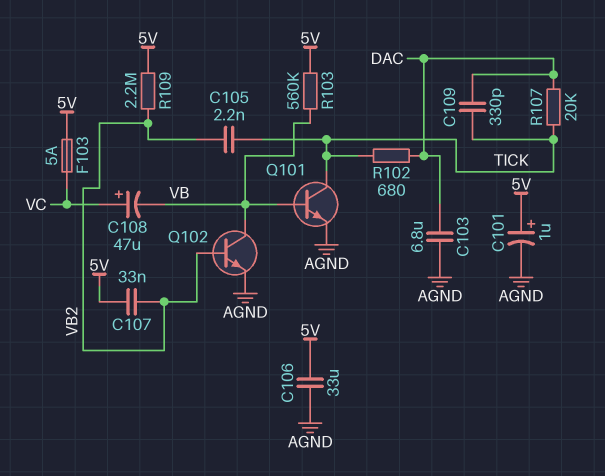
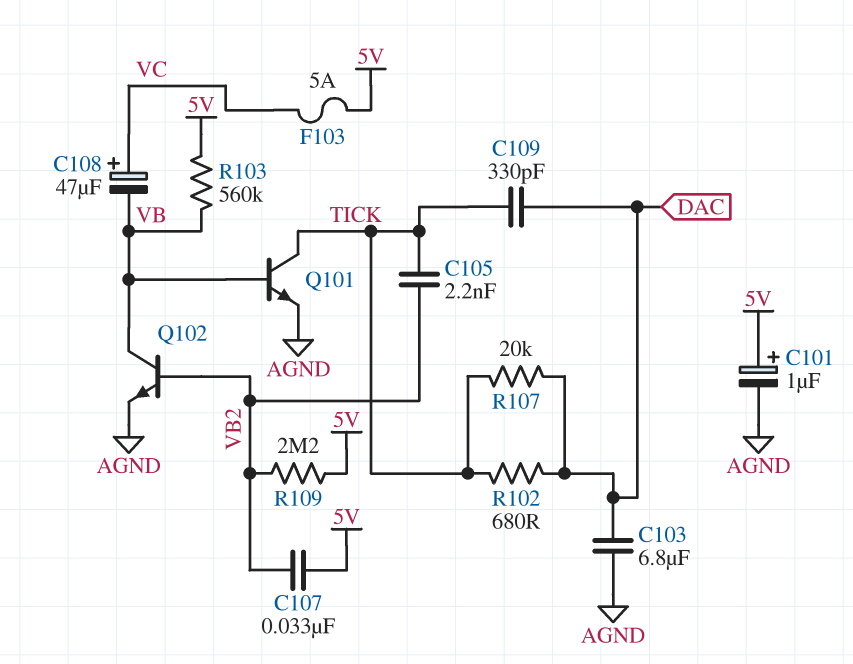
C106: 33uF (5V, AGND) -> none

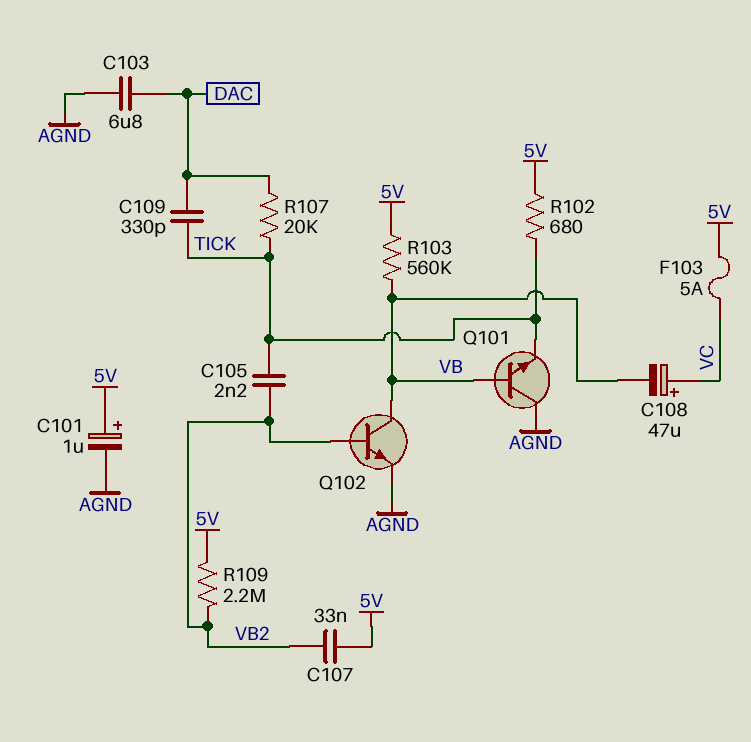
Q101: NPN (B VB, C TICK, E AGND) -> NPN (B VB, C AGND, E TICK)
R102: 680 (DAC, TICK) -> 680 (5V, TICK)

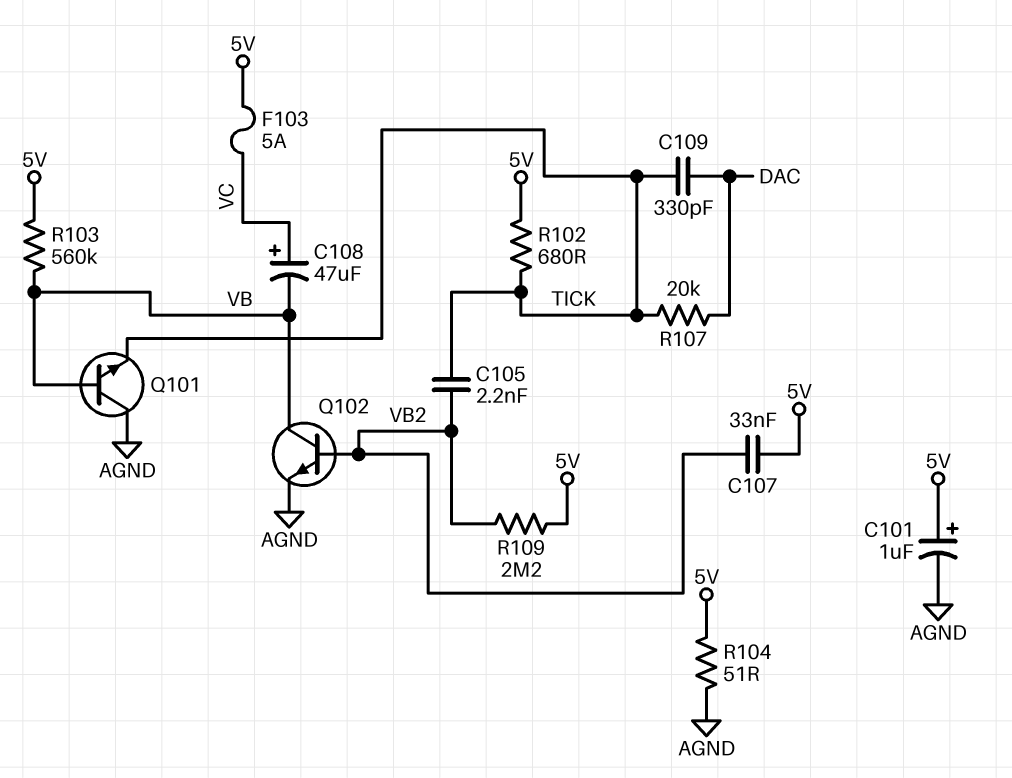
C103: 6.8uF (AGND, DAC) -> none
R104: none -> 51 (5V, AGND)

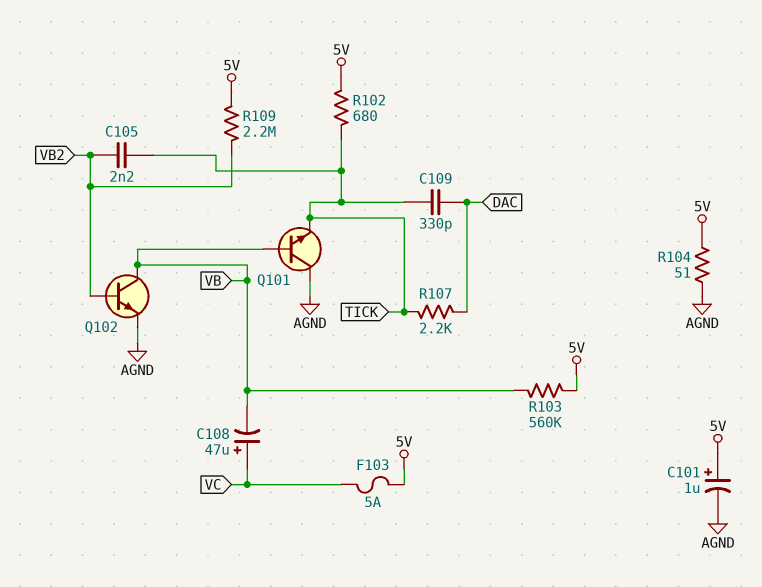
C107: 33nF (5V, VB2) -> none
R107: 20k (DAC, TICK) -> 2.2k (DAC, TICK)

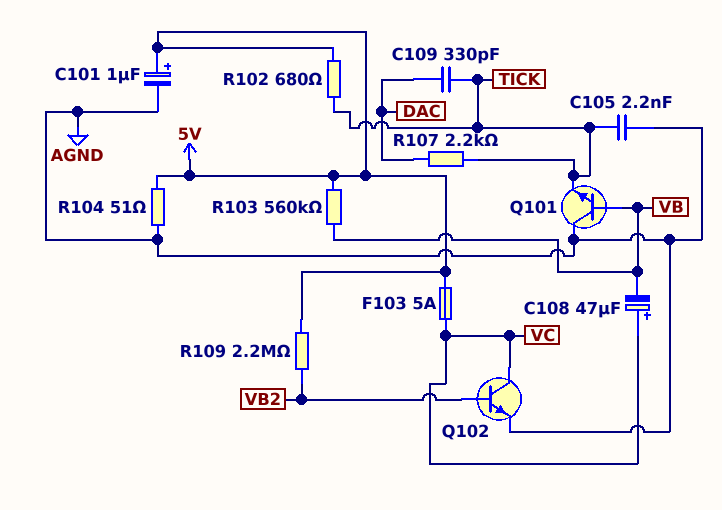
C105: 2.2nF (TICK, VB2) -> 2.2nF (AGND, TICK)
Q102: NPN (B VB2, C VB, E AGND) -> NPN (B VB2, C VC, E AGND)

